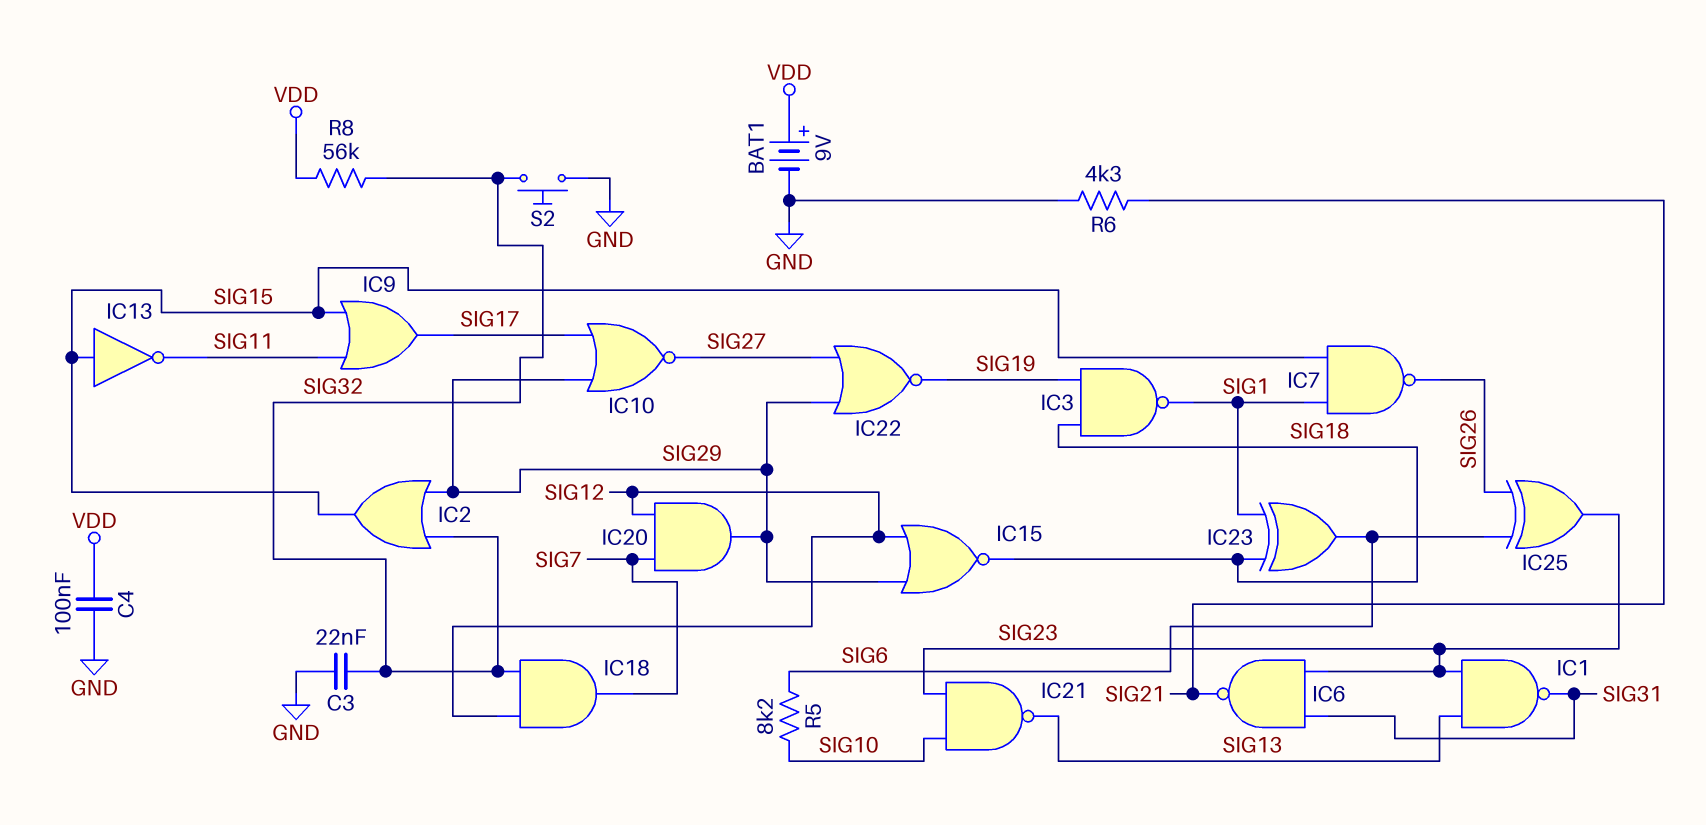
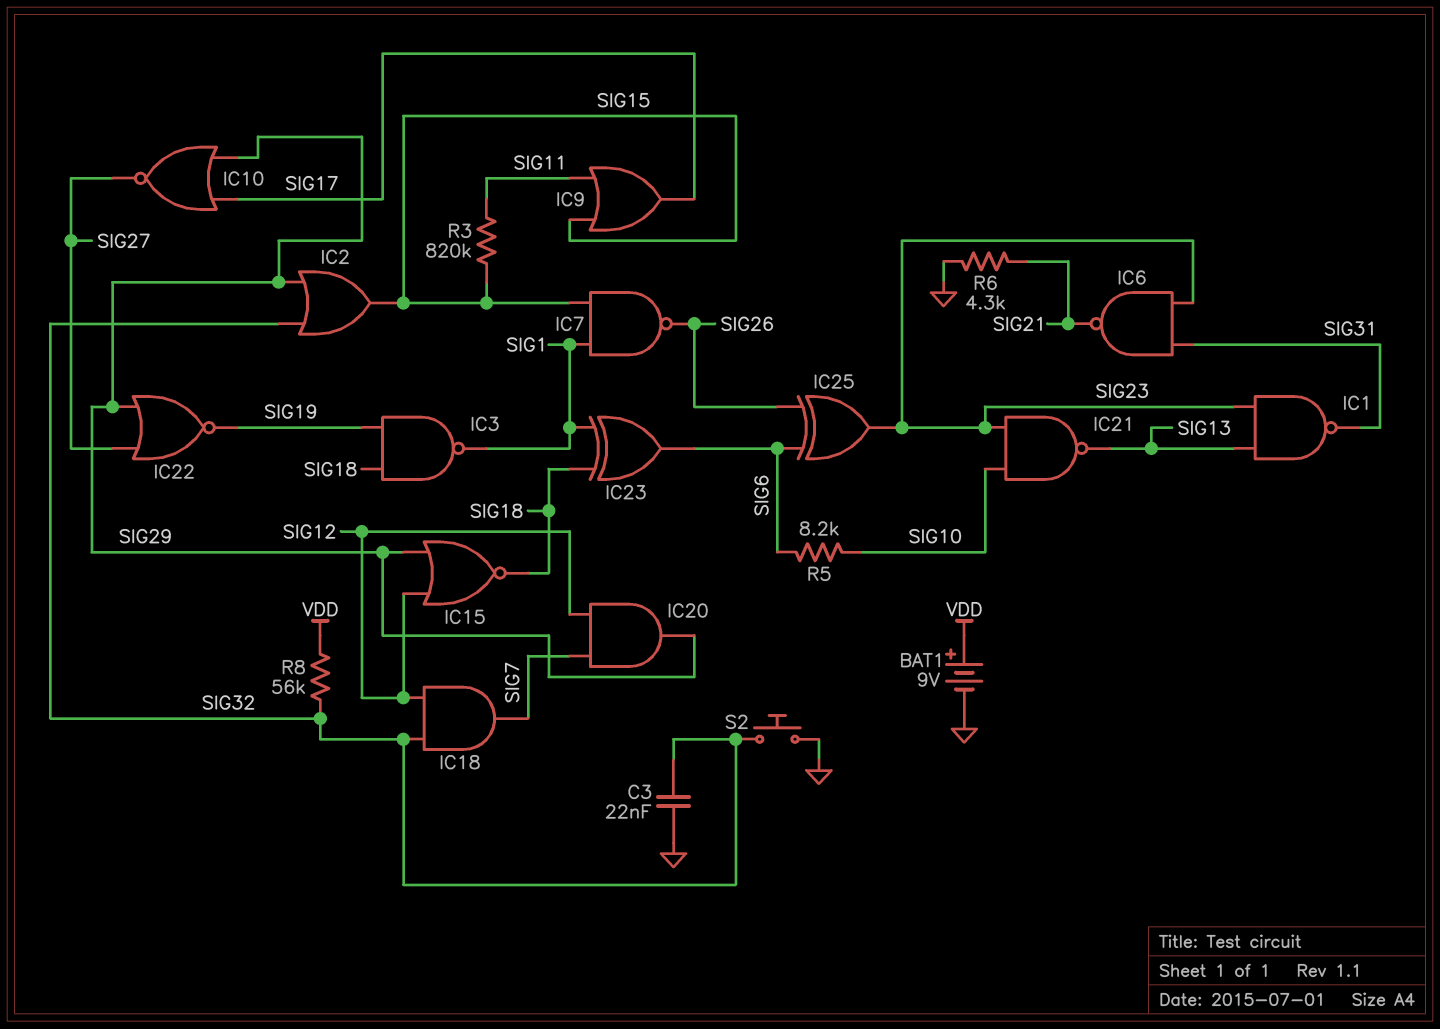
C4: 100nF (GND, VDD) -> none
IC13: NOT (in SIG15, out SIG11) -> none
R3: none -> 820k (SIG11, SIG15)

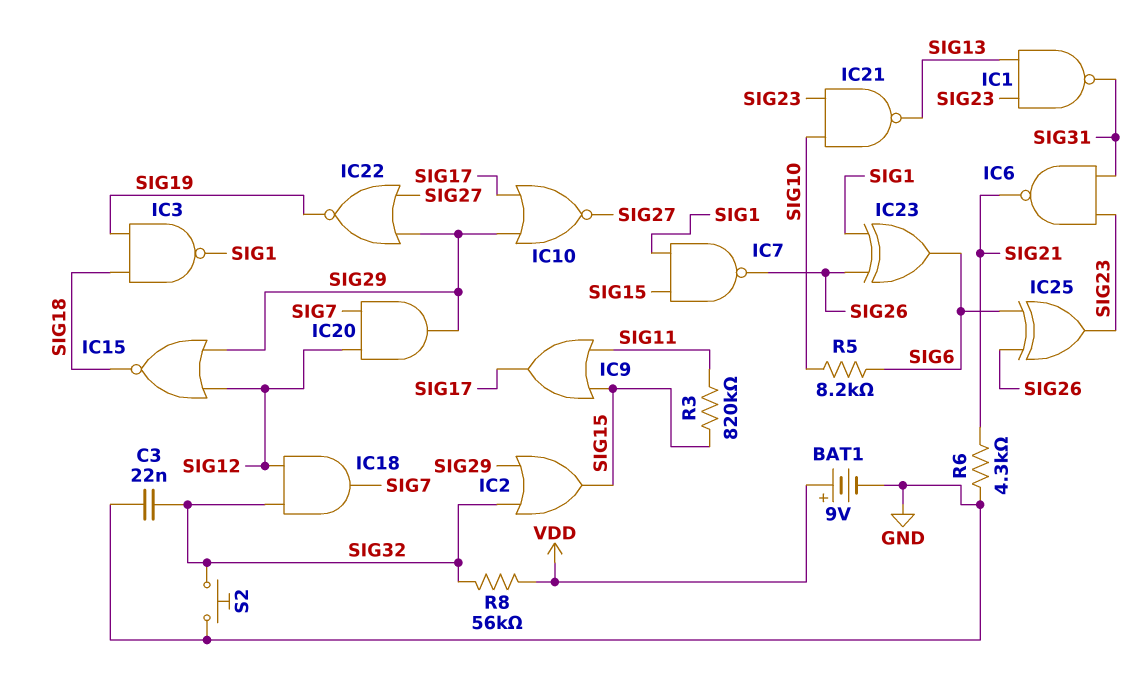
IC23: XOR (in SIG1, in SIG18, out SIG6) -> XOR (in SIG1, in SIG26, out SIG6)

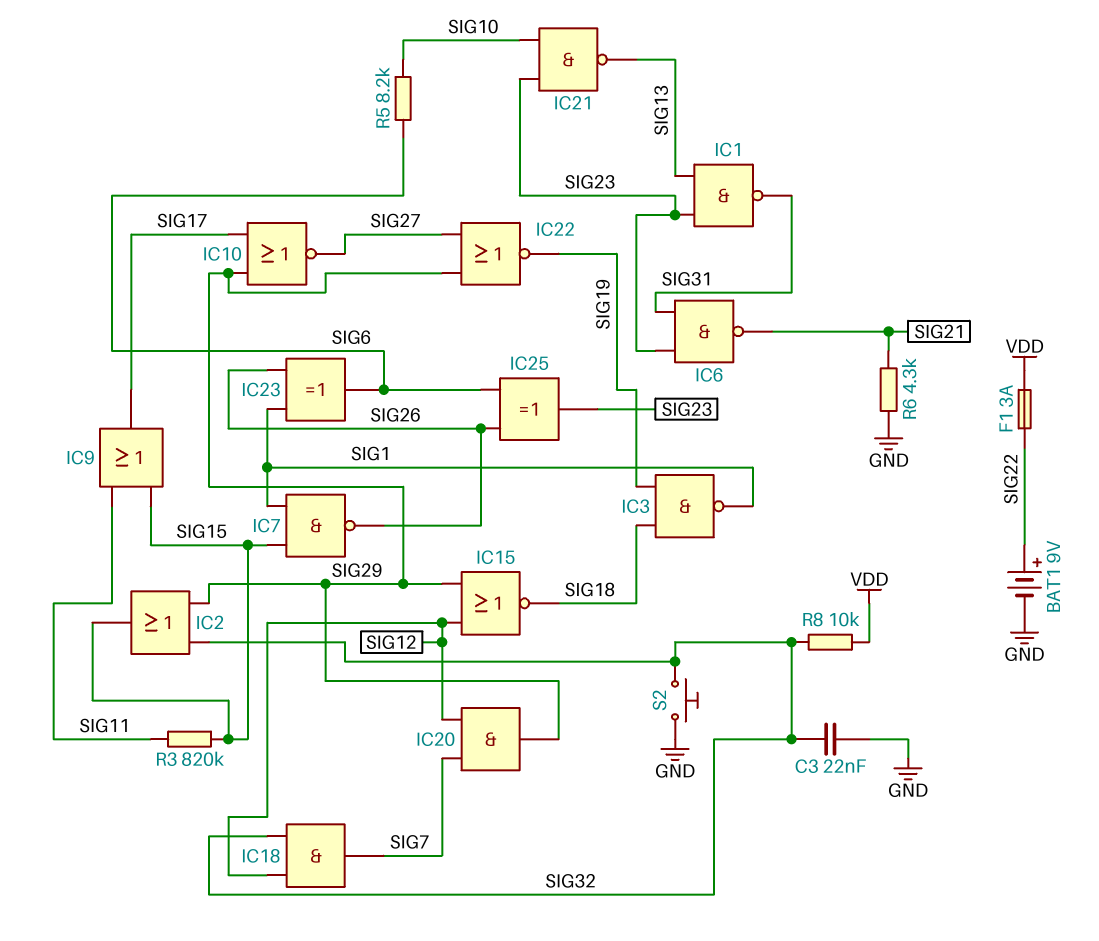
BAT1: 9V (plus VDD, minus GND) -> 9V (plus SIG22, minus GND)
F1: none -> 3A (SIG22, VDD)
R8: 56k (SIG32, VDD) -> 10k (SIG32, VDD)

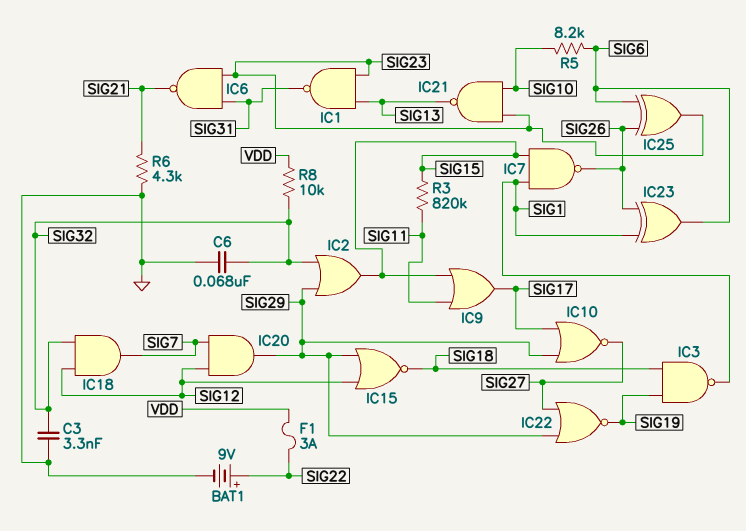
C3: 22nF (GND, SIG32) -> 3.3nF (GND, SIG32)
C6: none -> 68nF (GND, SIG32)
S2: button (GND, SIG32) -> none

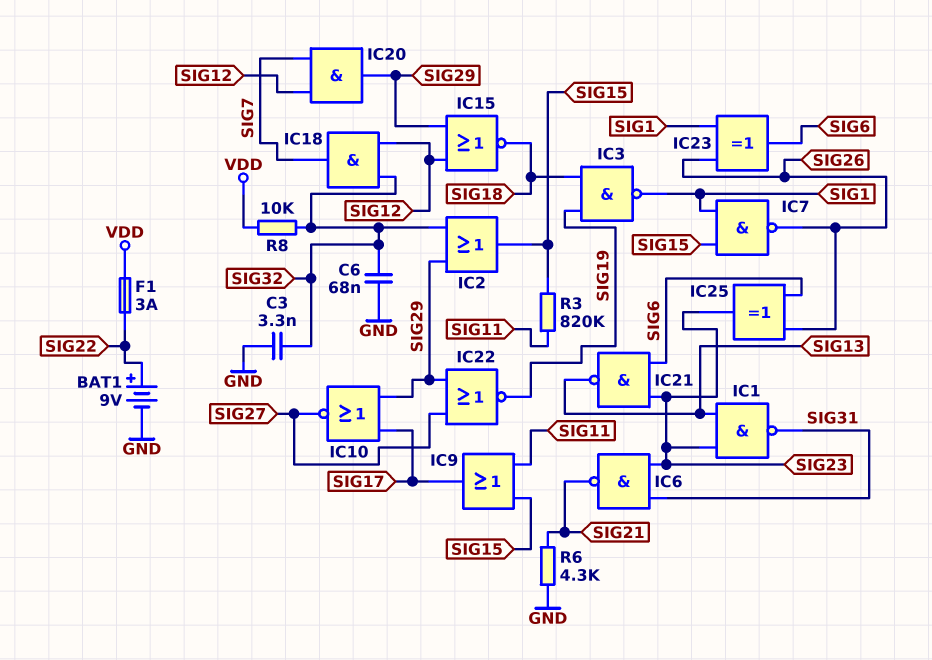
IC21: NAND (in SIG10, in SIG23, out SIG13) -> NAND (in SIG6, in SIG23, out SIG13)
R5: 8.2k (SIG6, SIG10) -> none

